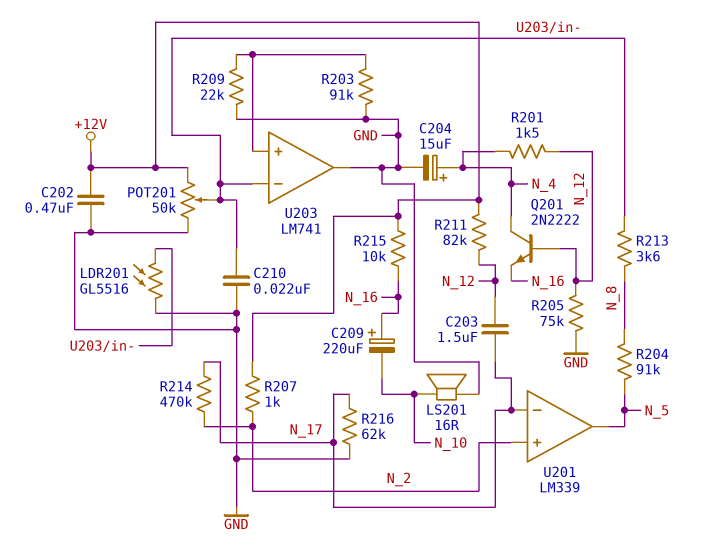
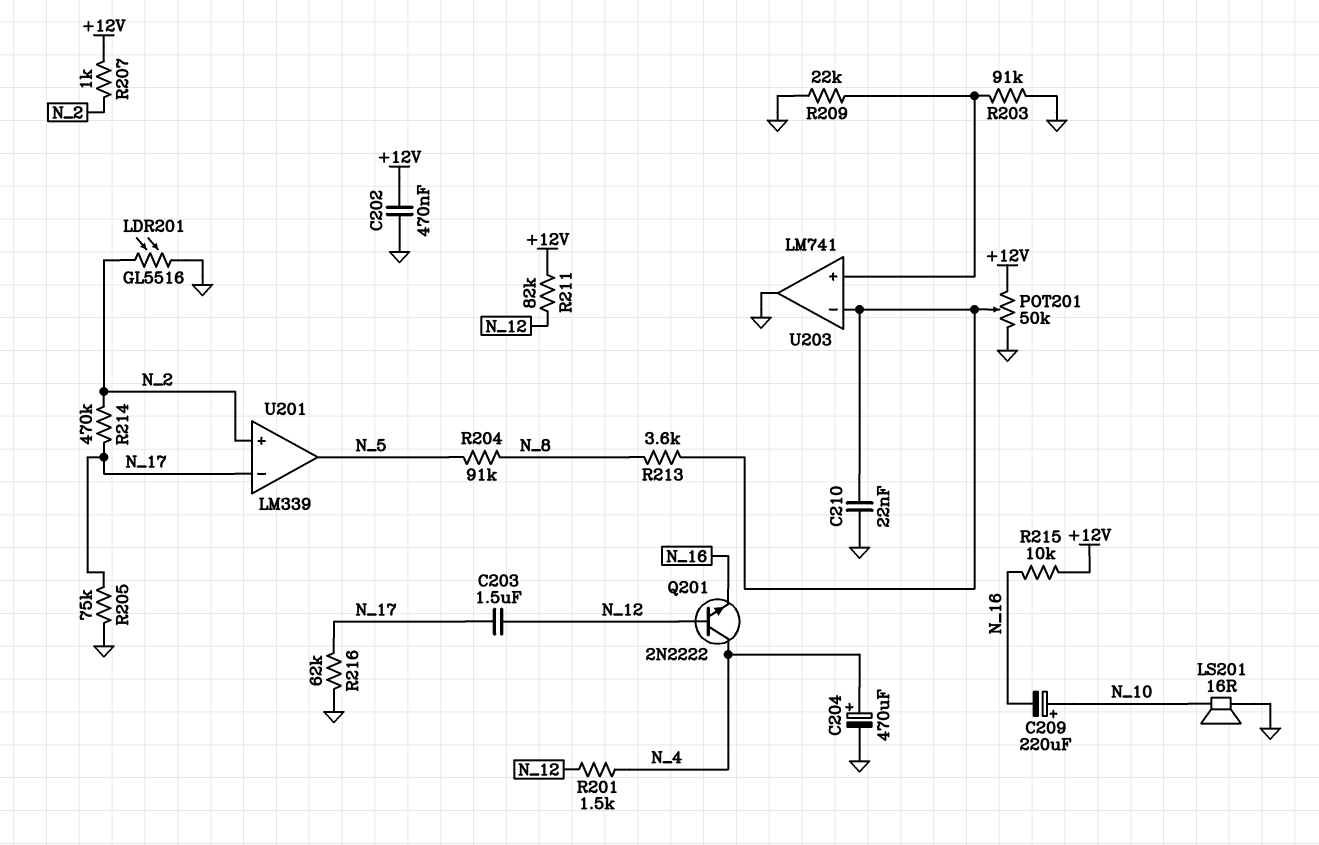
C204: 15uF (plus N_4, minus GND) -> 470uF (plus N_4, minus GND)
C209: 220uF (plus N_16, minus N_10) -> 220uF (plus N_10, minus N_16)
LDR201: GL5516 (GND, U203/in-) -> GL5516 (GND, N_2)
R205: 75k (GND, N_12) -> 75k (GND, N_17)

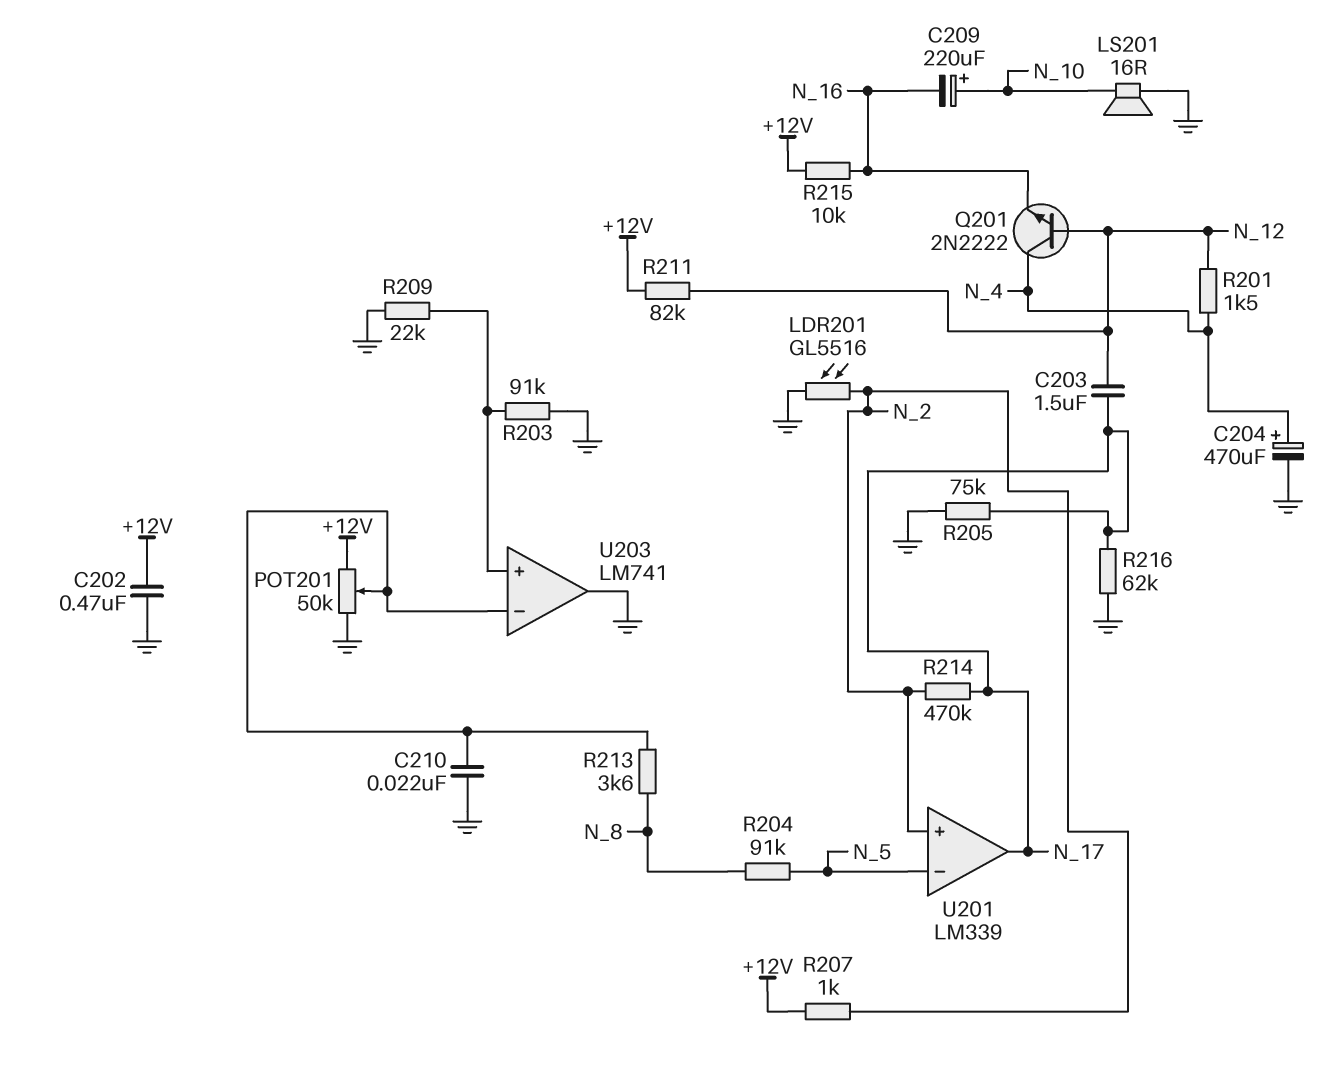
U201 pin in-: N_17 -> N_5
U201 pin out: N_5 -> N_17

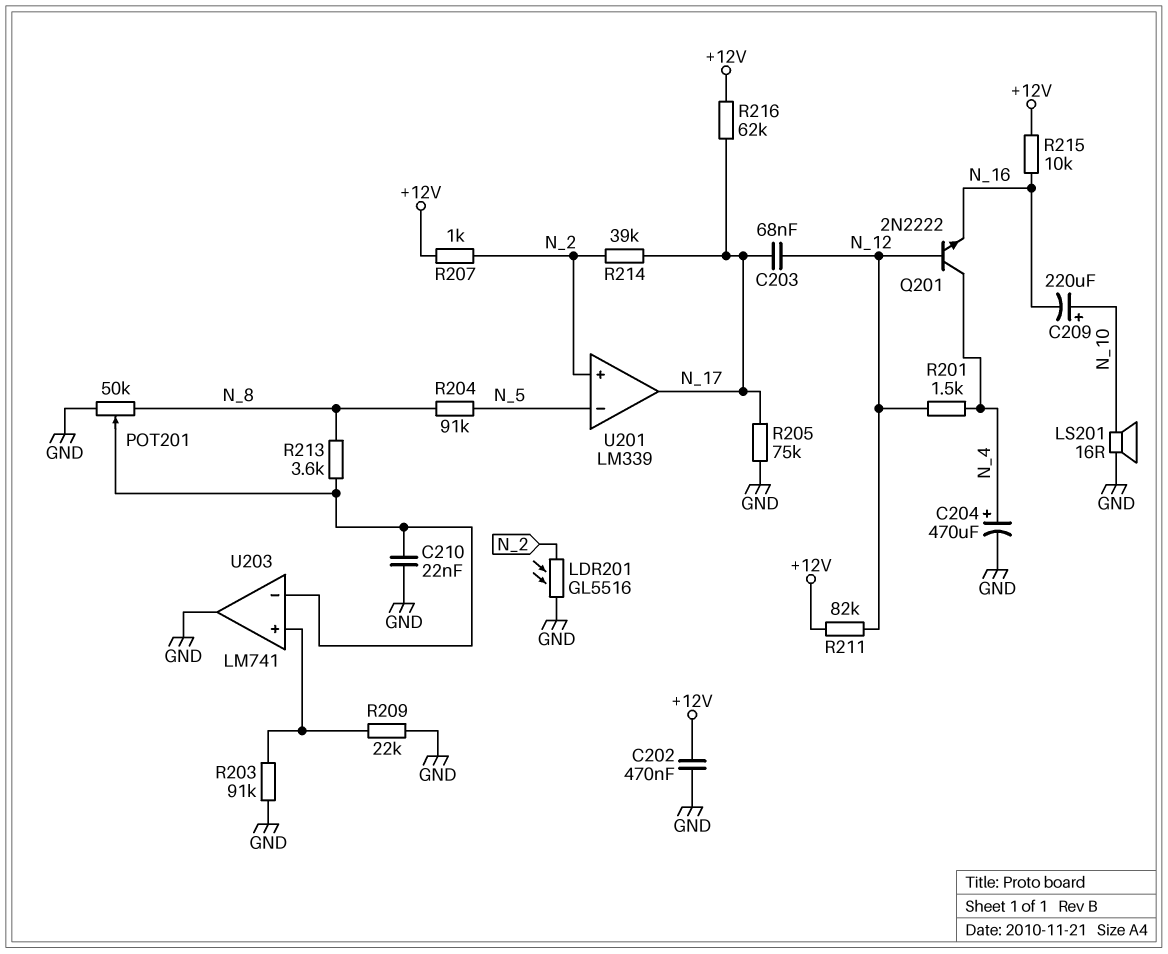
C203: 1.5uF (N_12, N_17) -> 68nF (N_12, N_17)
POT201: 50k (+12V, GND, wiper U203/in-) -> 50k (GND, N_8, wiper U203/in-)
R214: 470k (N_2, N_17) -> 39k (N_2, N_17)
R216: 62k (GND, N_17) -> 62k (+12V, N_17)

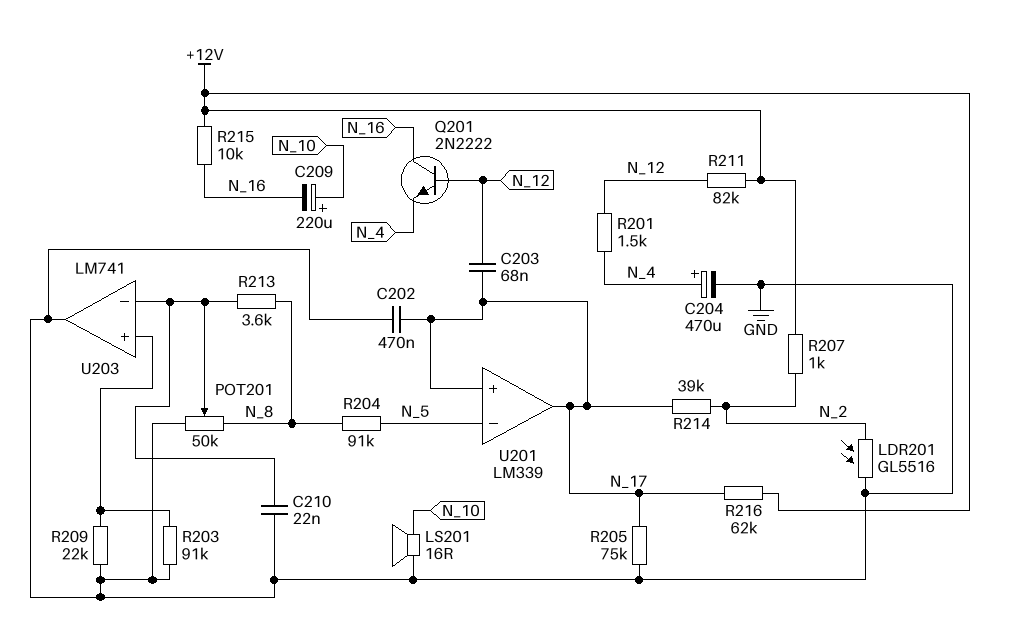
C202: 470nF (+12V, GND) -> 470nF (GND, N_17)
Q201: NPN 2N2222 (B N_12, C N_4, E N_16) -> NPN 2N2222 (B N_12, C N_16, E N_4)
U201 pin in+: N_2 -> N_17

